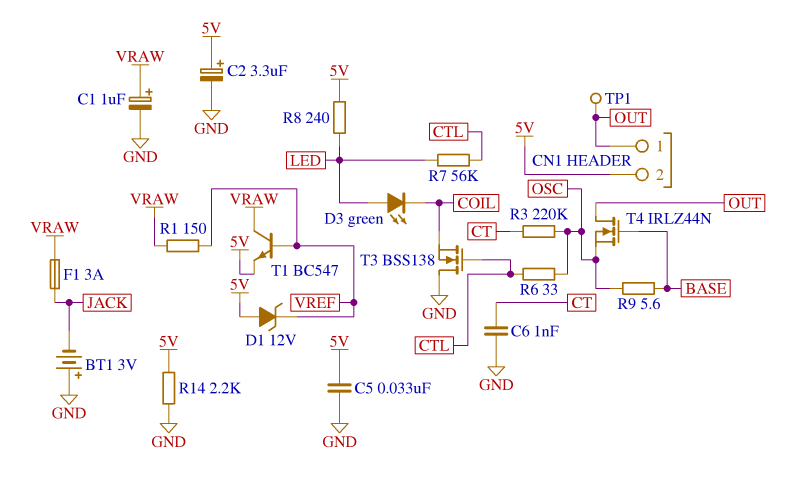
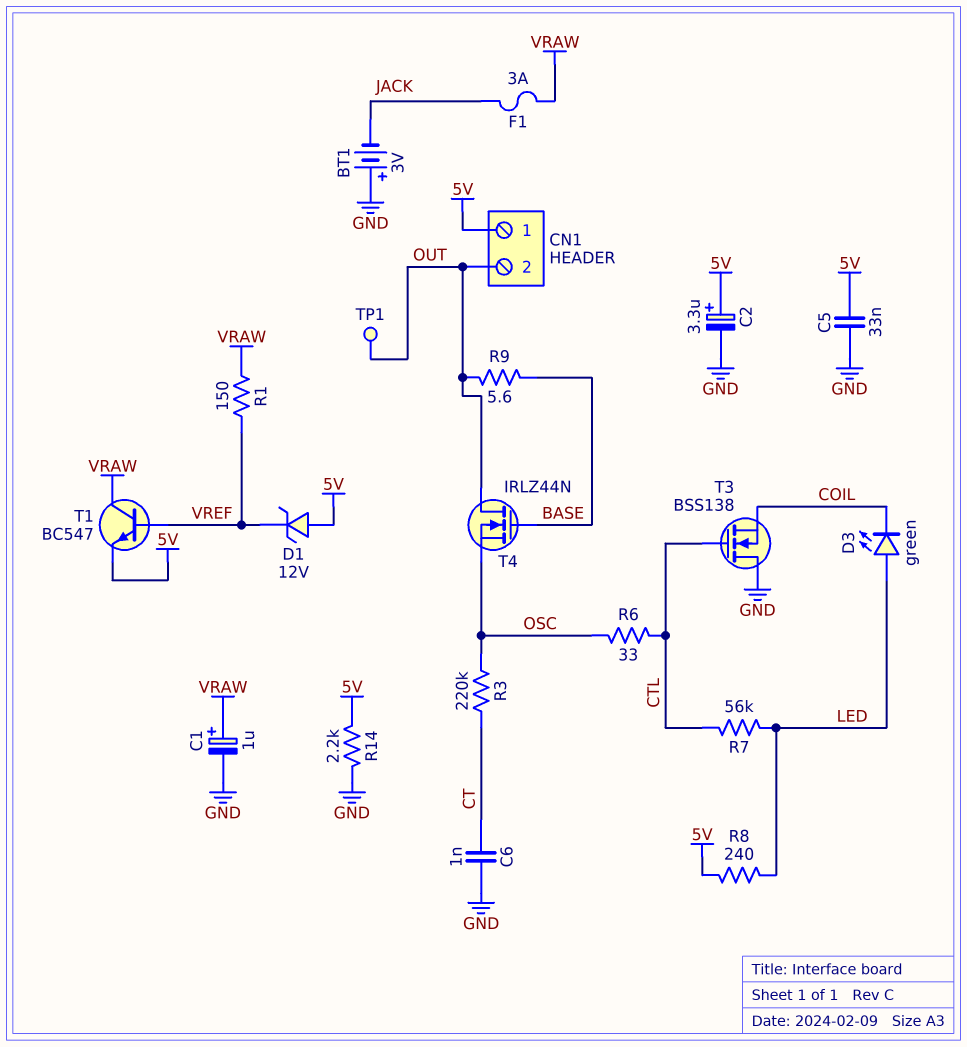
CN1 pin 1: OUT -> 5V
CN1 pin 2: 5V -> OUT
R9: 5.6 (BASE, OSC) -> 5.6 (BASE, OUT)

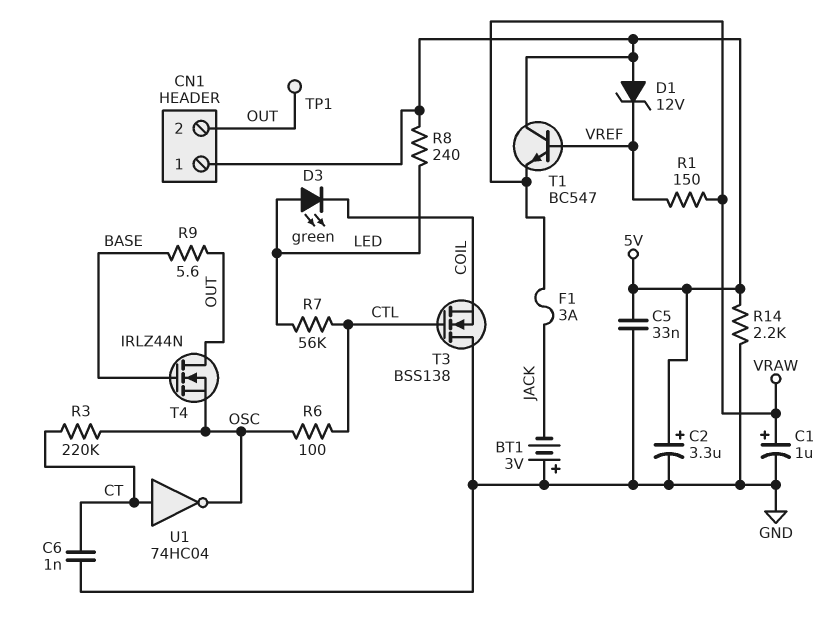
R6: 33 (CTL, OSC) -> 100 (CTL, OSC)
T1: NPN BC547 (B VREF, C VRAW, E 5V) -> NPN BC547 (B VREF, C 5V, E VRAW)
U1: none -> NOT 74HC04 (in CT, out OSC)

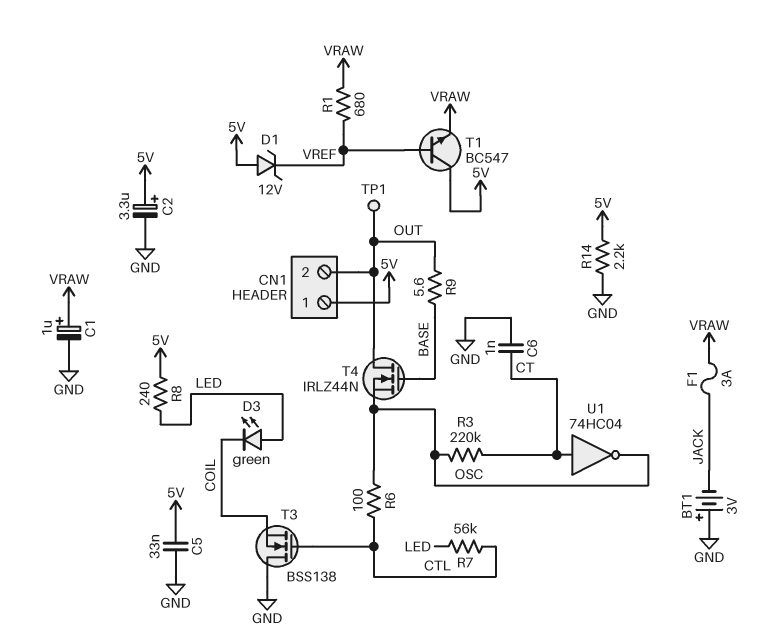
R1: 150 (VRAW, VREF) -> 680 (VRAW, VREF)

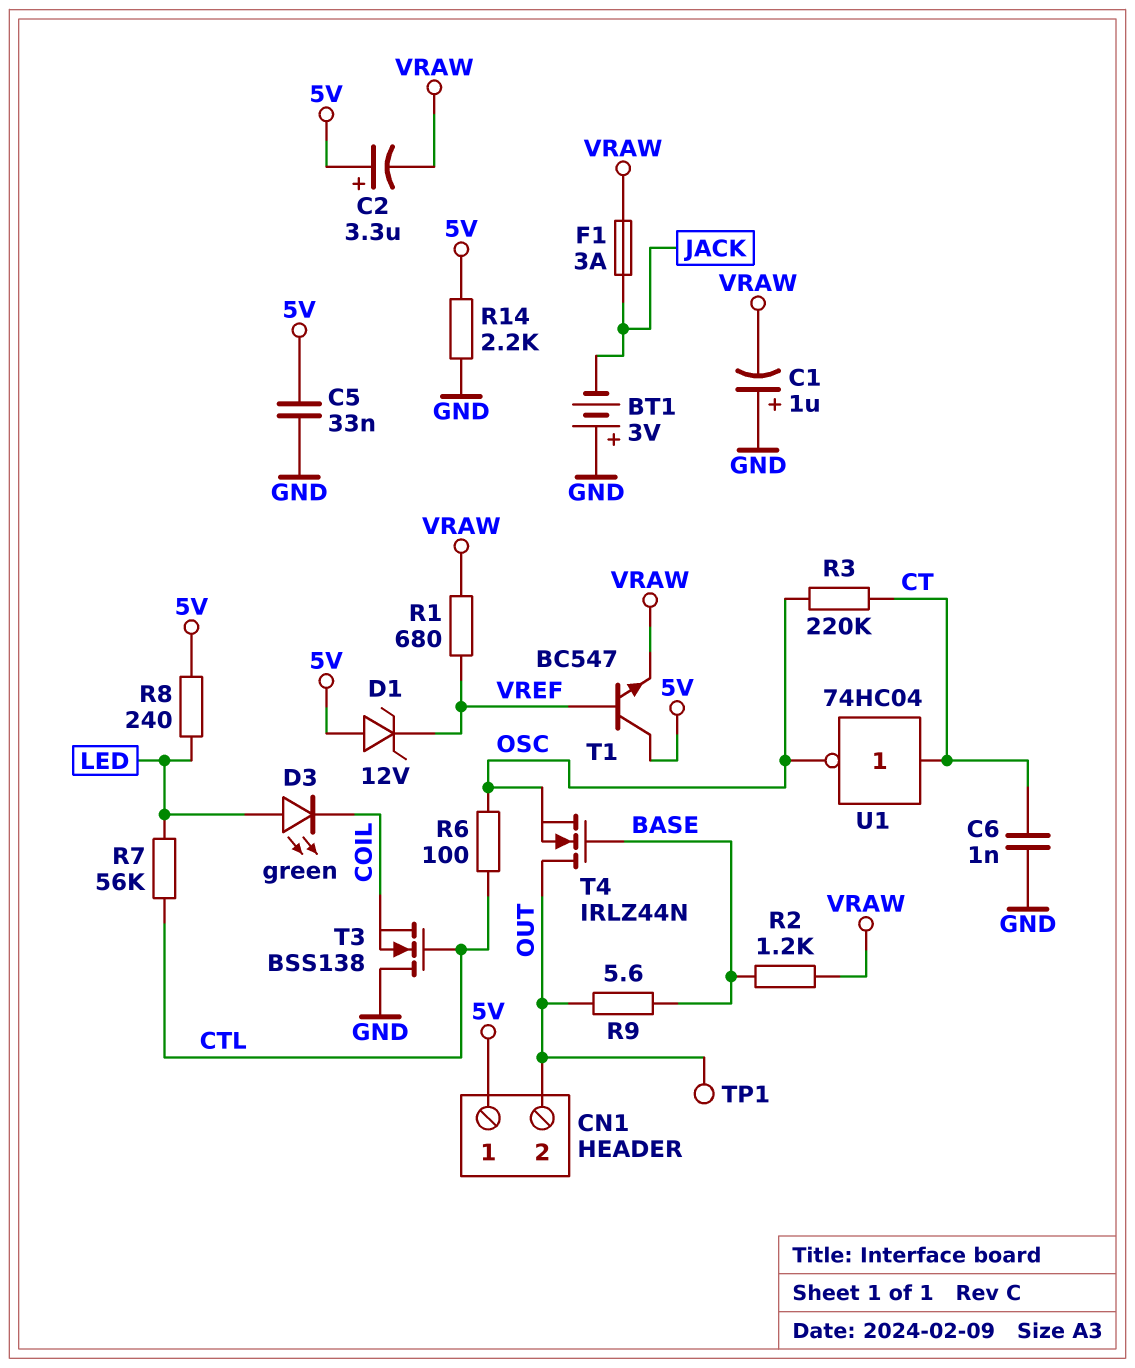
C1: 1uF (plus VRAW, minus GND) -> 1uF (plus GND, minus VRAW)
C2: 3.3uF (plus 5V, minus GND) -> 3.3uF (plus 5V, minus VRAW)
R2: none -> 1.2k (BASE, VRAW)

